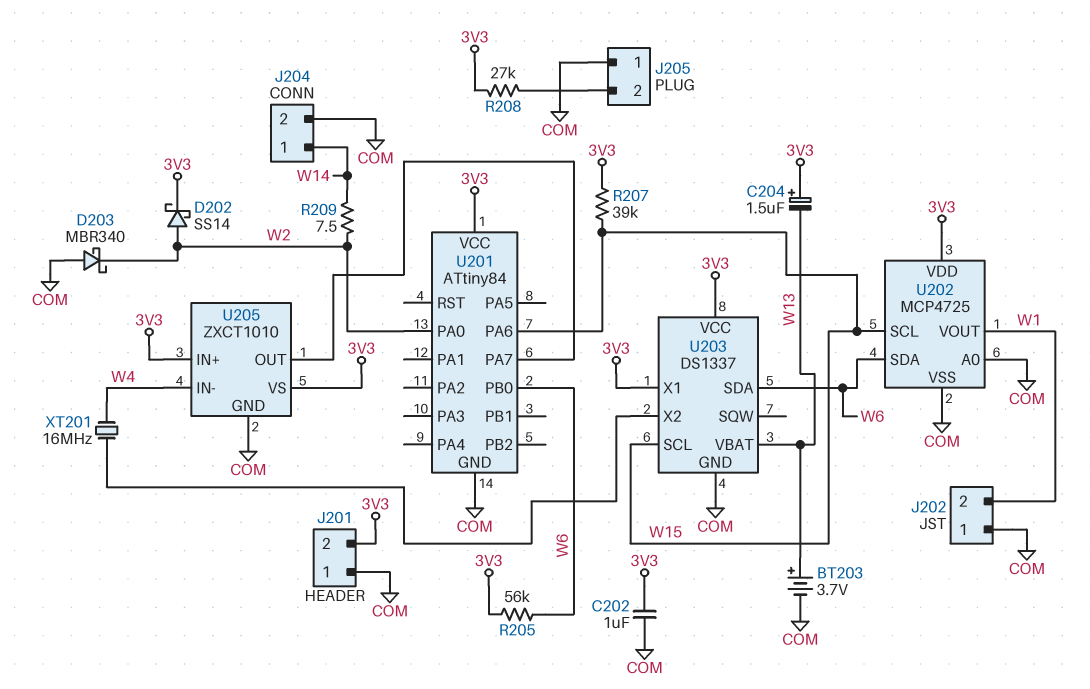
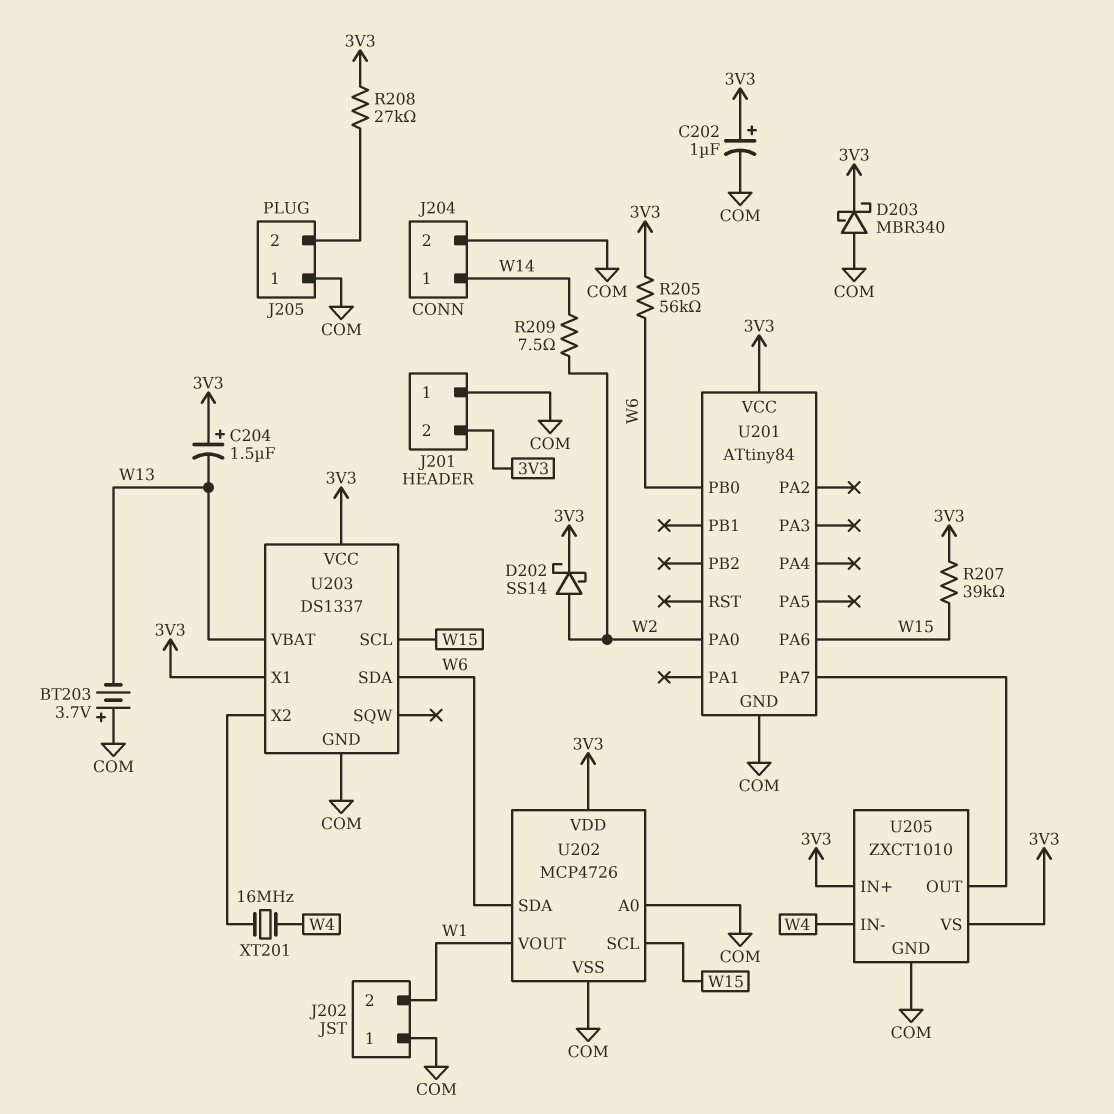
BT203: 3.7V (plus W13, minus COM) -> 3.7V (plus COM, minus W13)
C202: 1uF (3V3, COM) -> 1uF (plus 3V3, minus COM)
D203: schottky MBR340 (A COM, K W2) -> schottky MBR340 (A COM, K 3V3)
U202: MCP4725 -> MCP4726

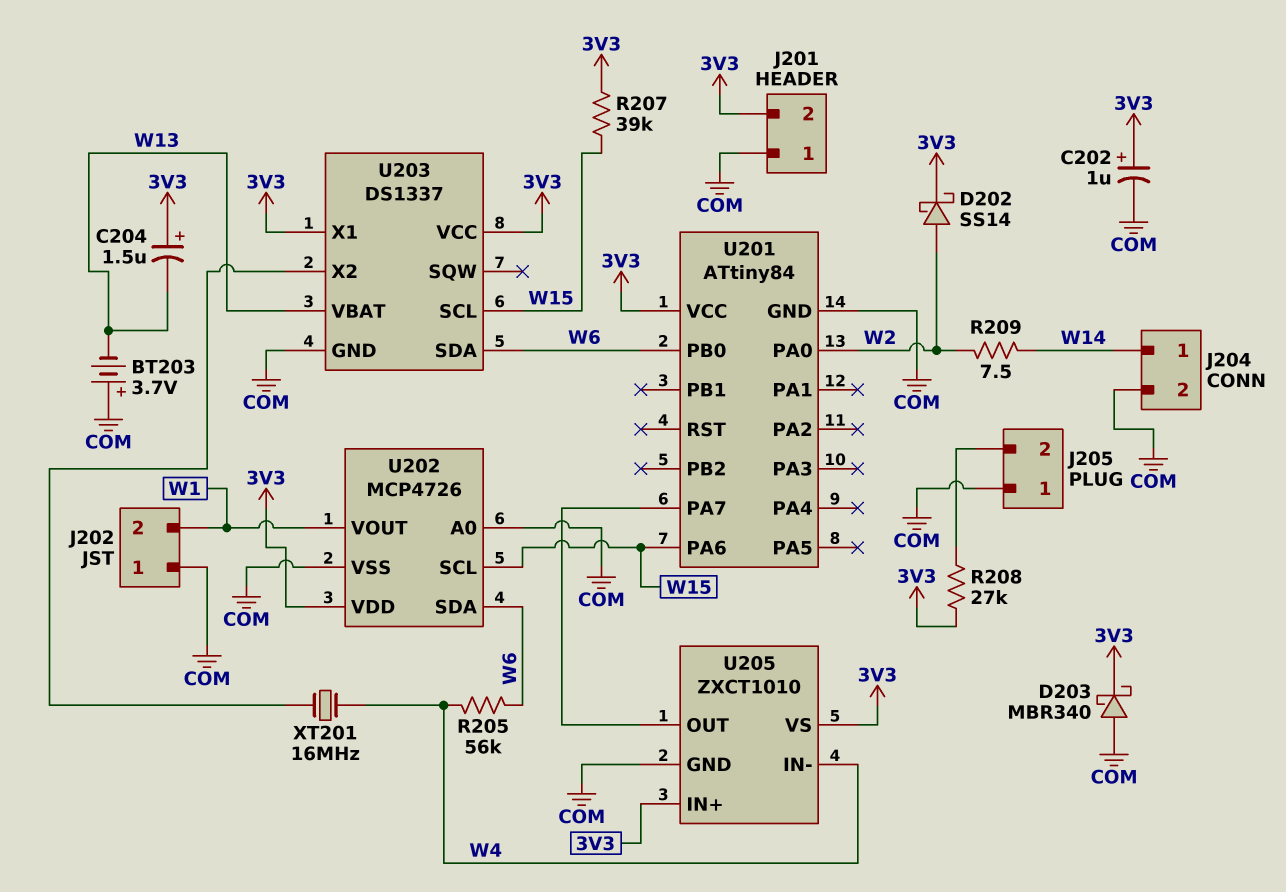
R205: 56k (3V3, W6) -> 56k (W4, W6)

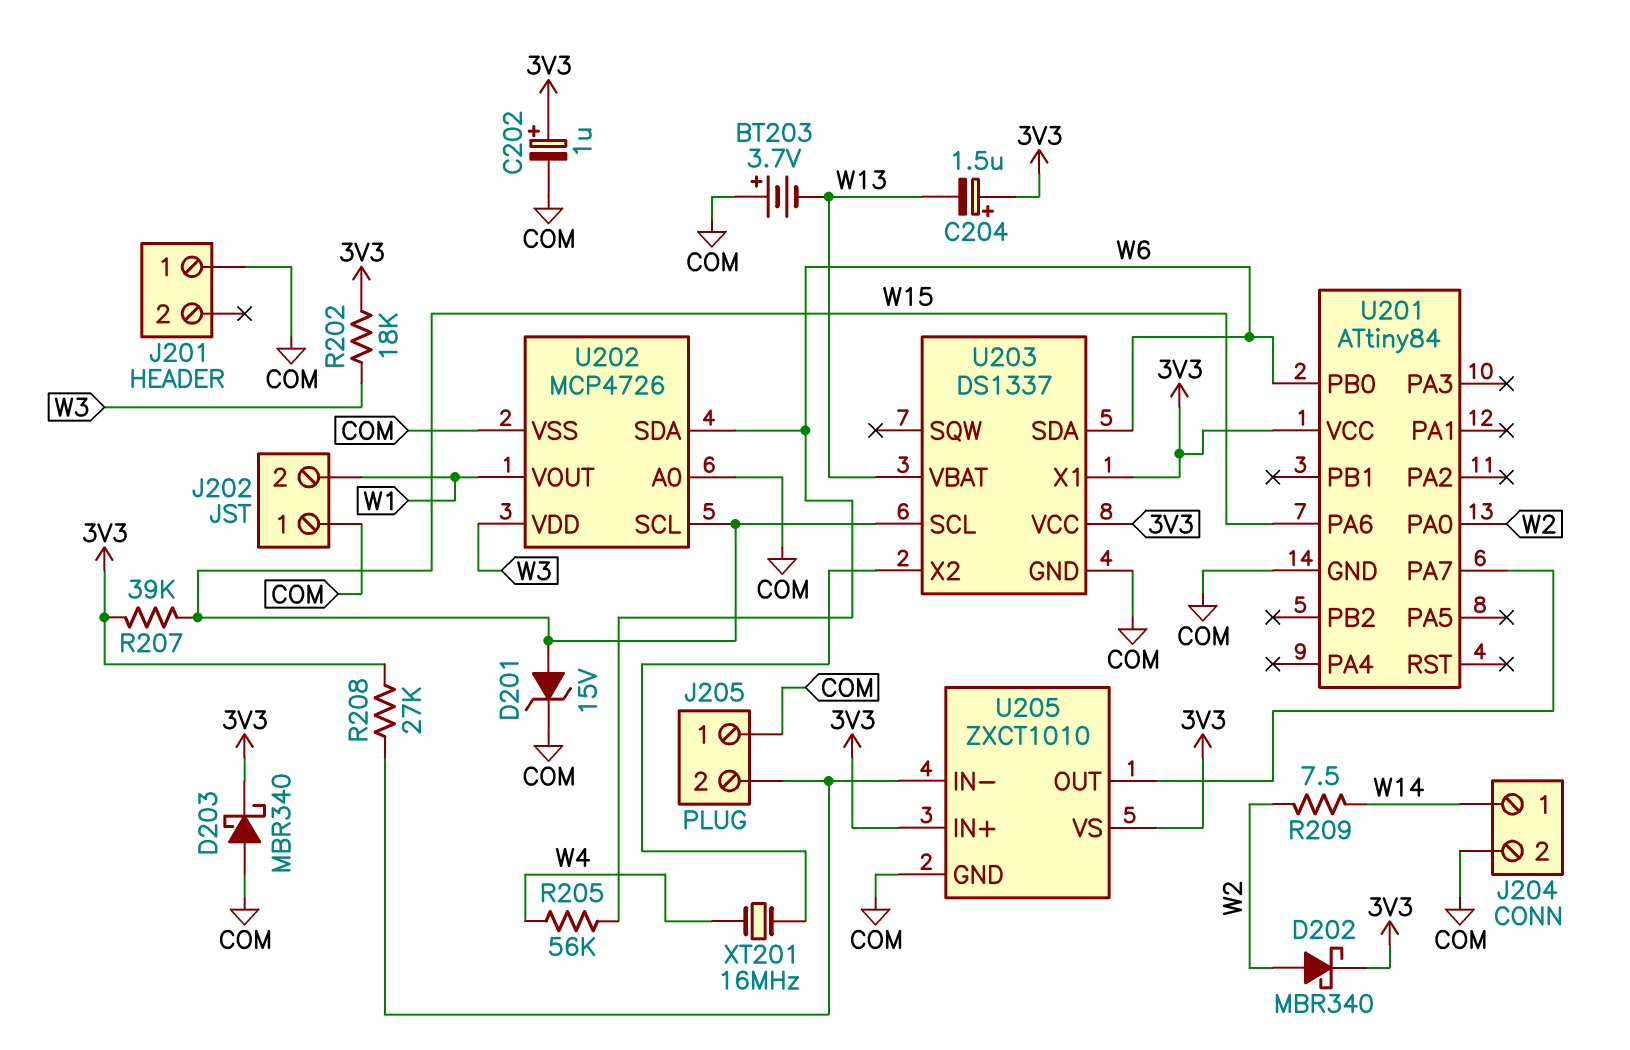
D201: none -> zener 15V (A W15, K COM)
D202: schottky SS14 (A W2, K 3V3) -> schottky MBR340 (A W2, K 3V3)
J201 pin 2: 3V3 -> none
R202: none -> 18k (3V3, W3)
U202 pin VDD: 3V3 -> W3
U205 pin IN-: W4 -> J205/2

